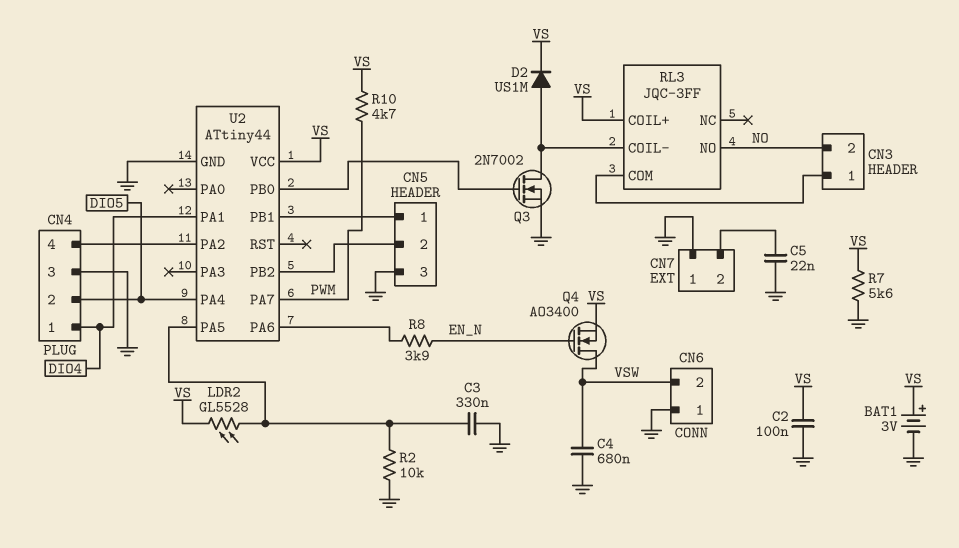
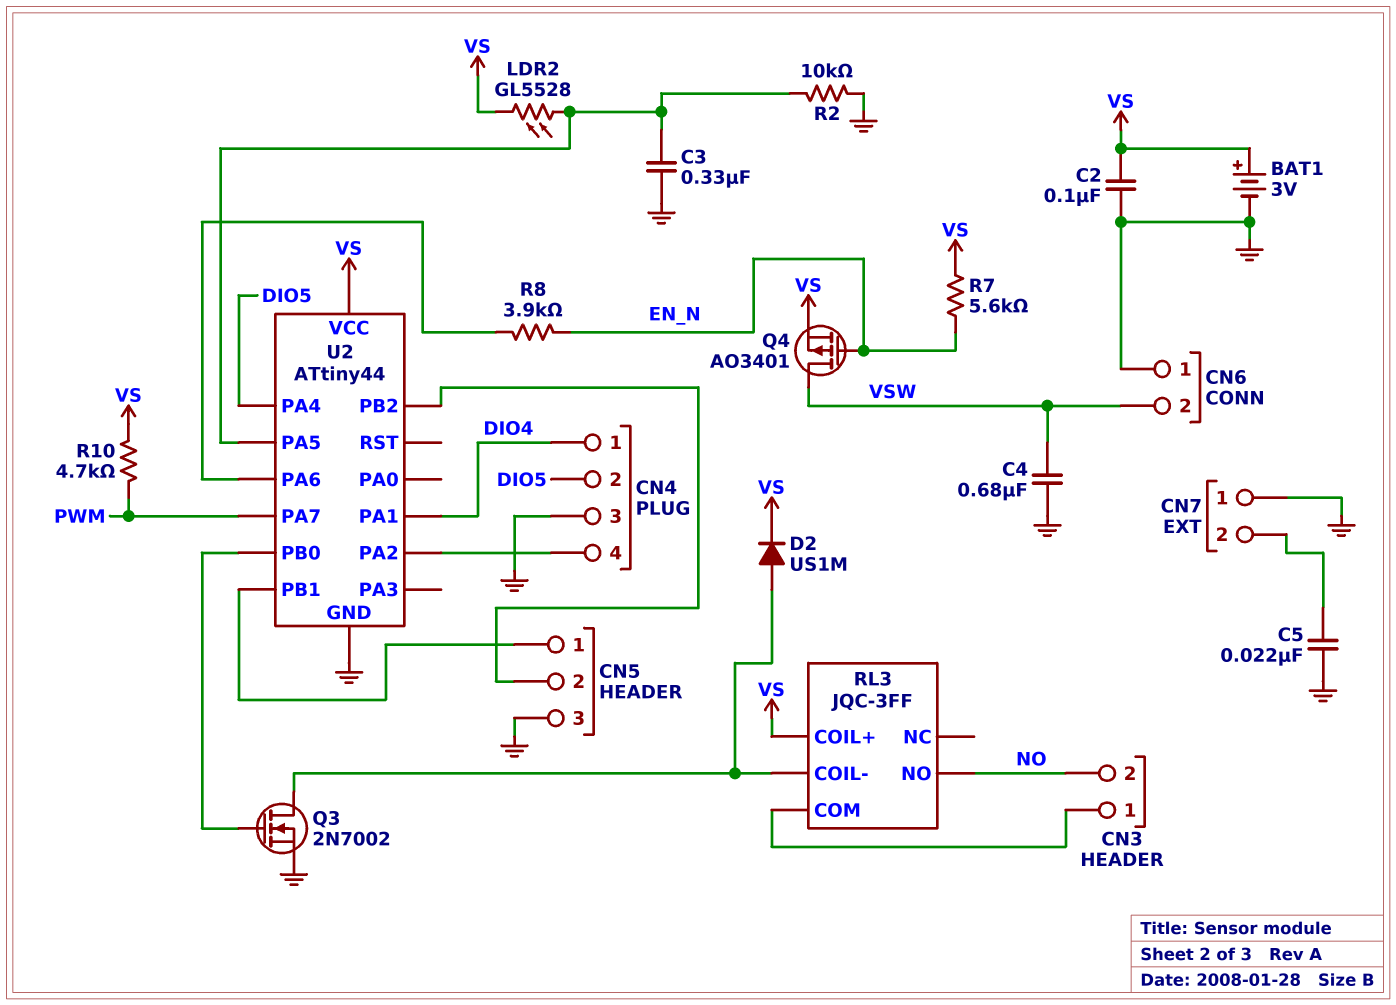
Q4: NMOS AO3400 (G EN_N, D VSW, S VS) -> PMOS AO3401 (G EN_N, D VSW, S VS)
R7: 5.6k (GND, VS) -> 5.6k (EN_N, VS)

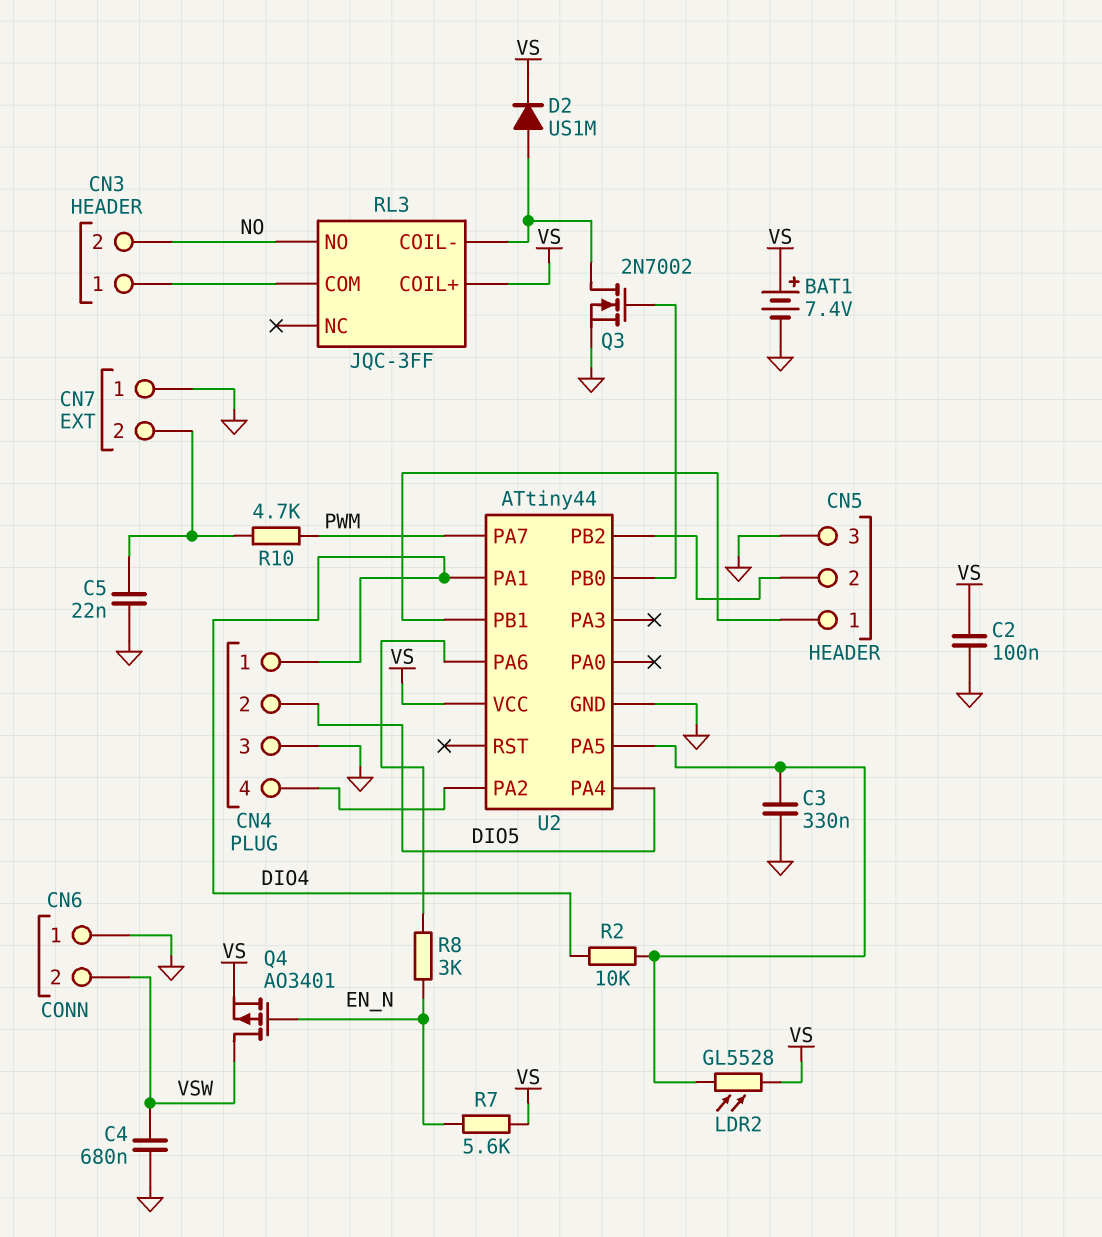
BAT1: 3V (plus VS, minus GND) -> 7.4V (plus VS, minus GND)
R2: 10k (GND, U2/PA5) -> 10k (DIO4, U2/PA5)
R8: 3.9k (EN_N, U2/PA6) -> 3k (EN_N, U2/PA6)
R10: 4.7k (PWM, VS) -> 4.7k (CN7/2, PWM)

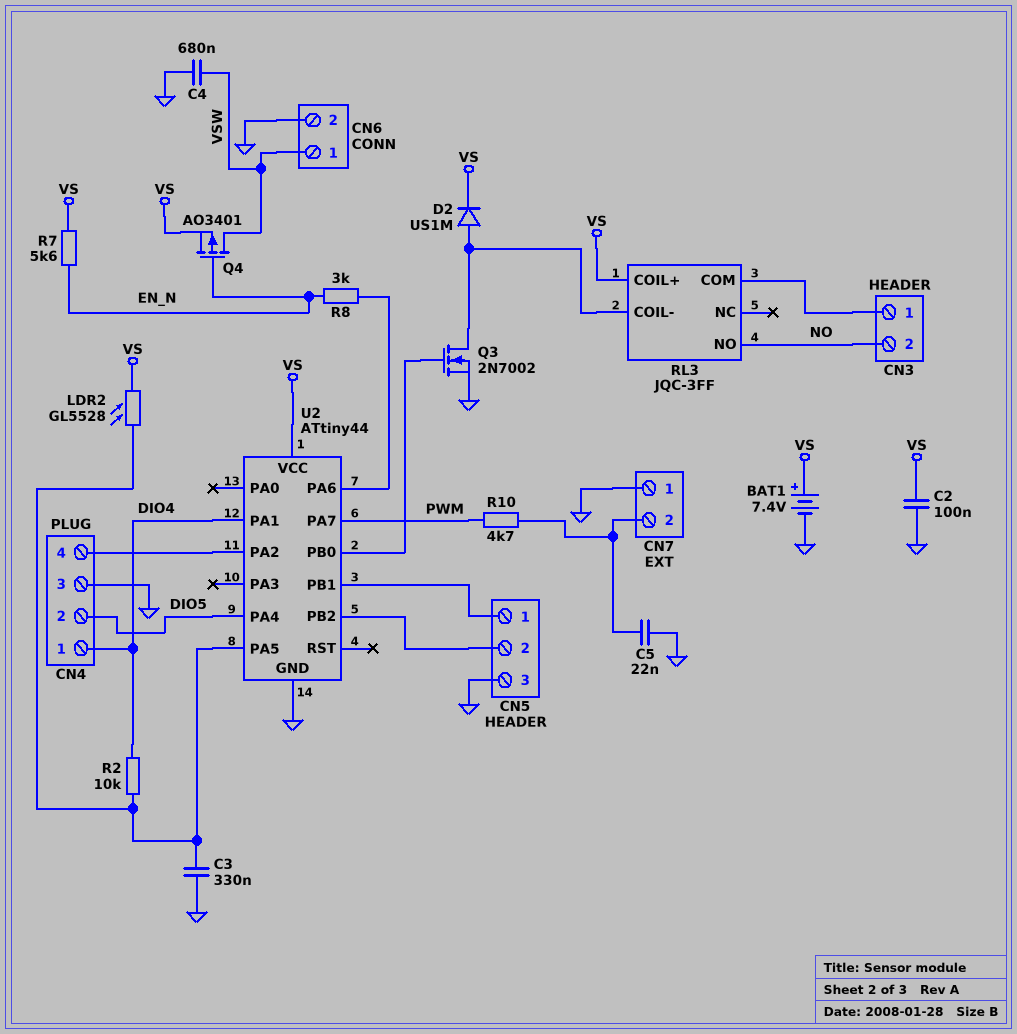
CN6 pin 1: GND -> VSW
CN6 pin 2: VSW -> GND

